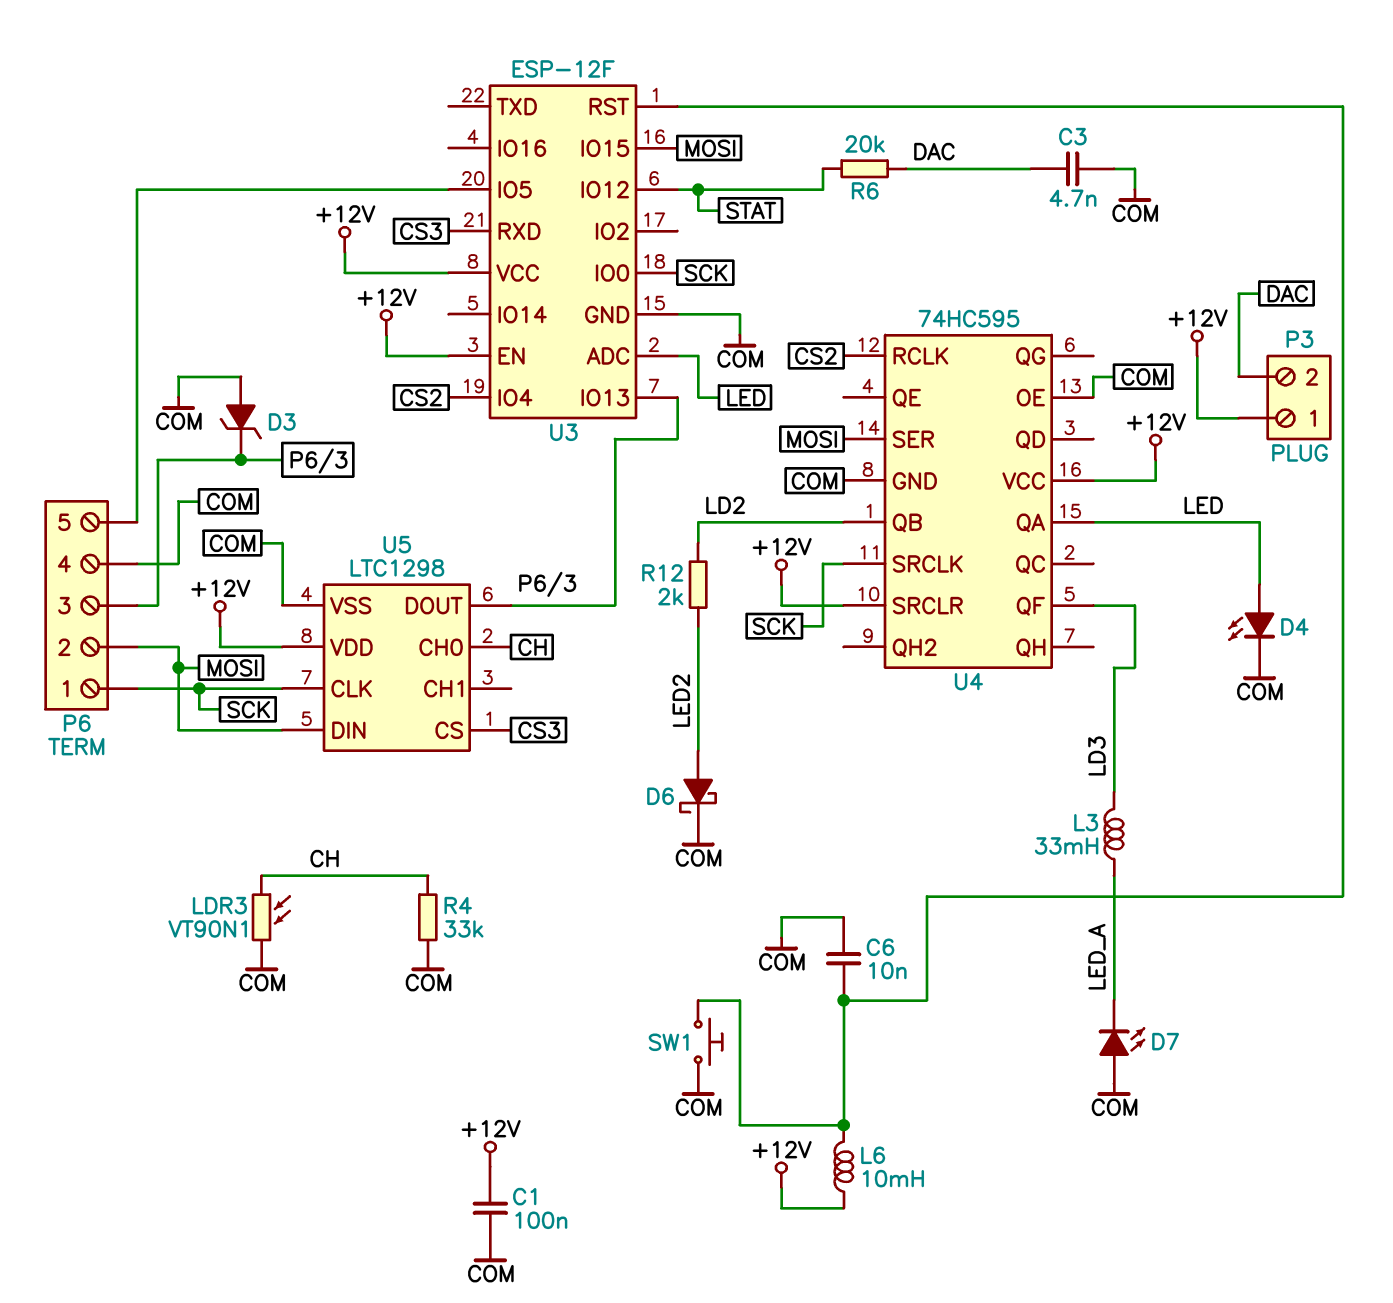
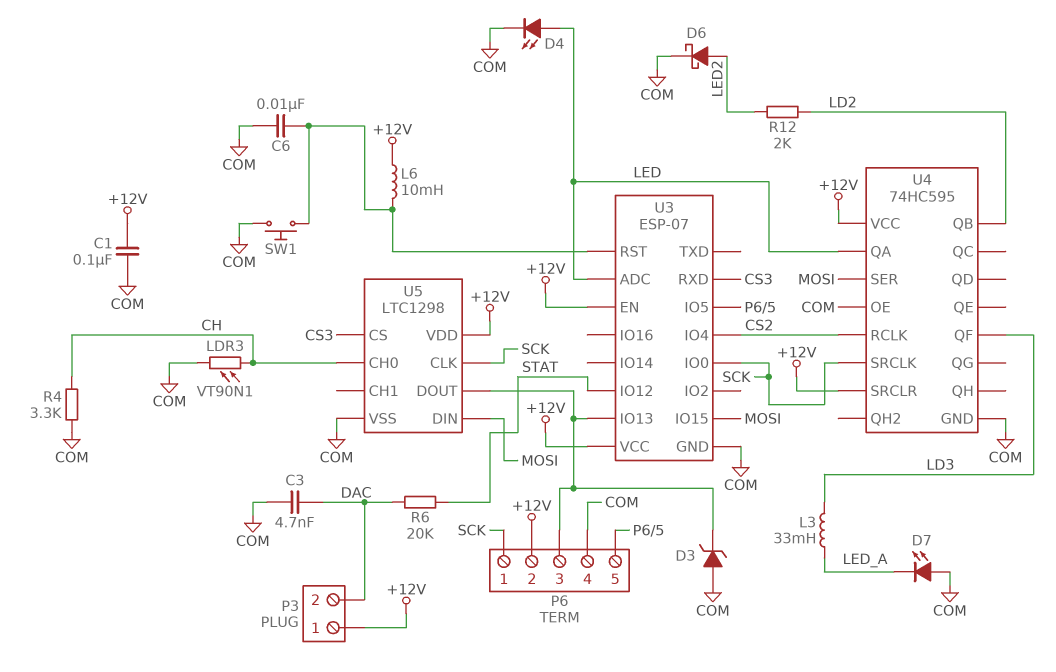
P6 pin 2: MOSI -> +12V
R4: 33k (CH, COM) -> 3.3k (CH, COM)
U3: ESP-12F -> ESP-07

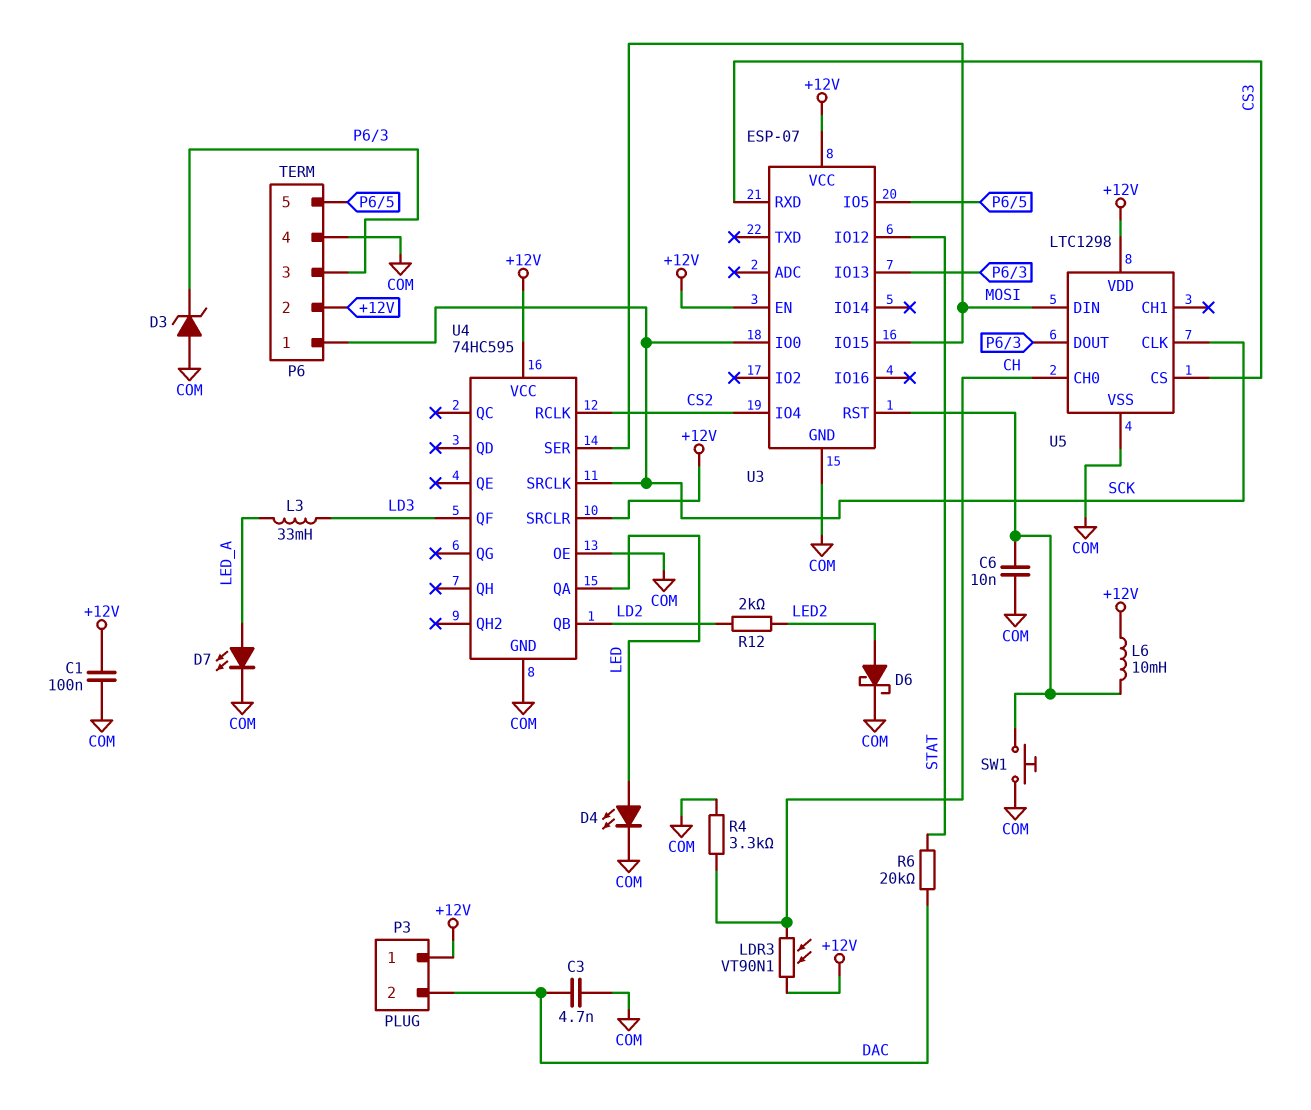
D7: LED (A COM, K LED_A) -> LED (A LED_A, K COM)
LDR3: VT90N1 (CH, COM) -> VT90N1 (+12V, CH)
U3 pin ADC: LED -> none

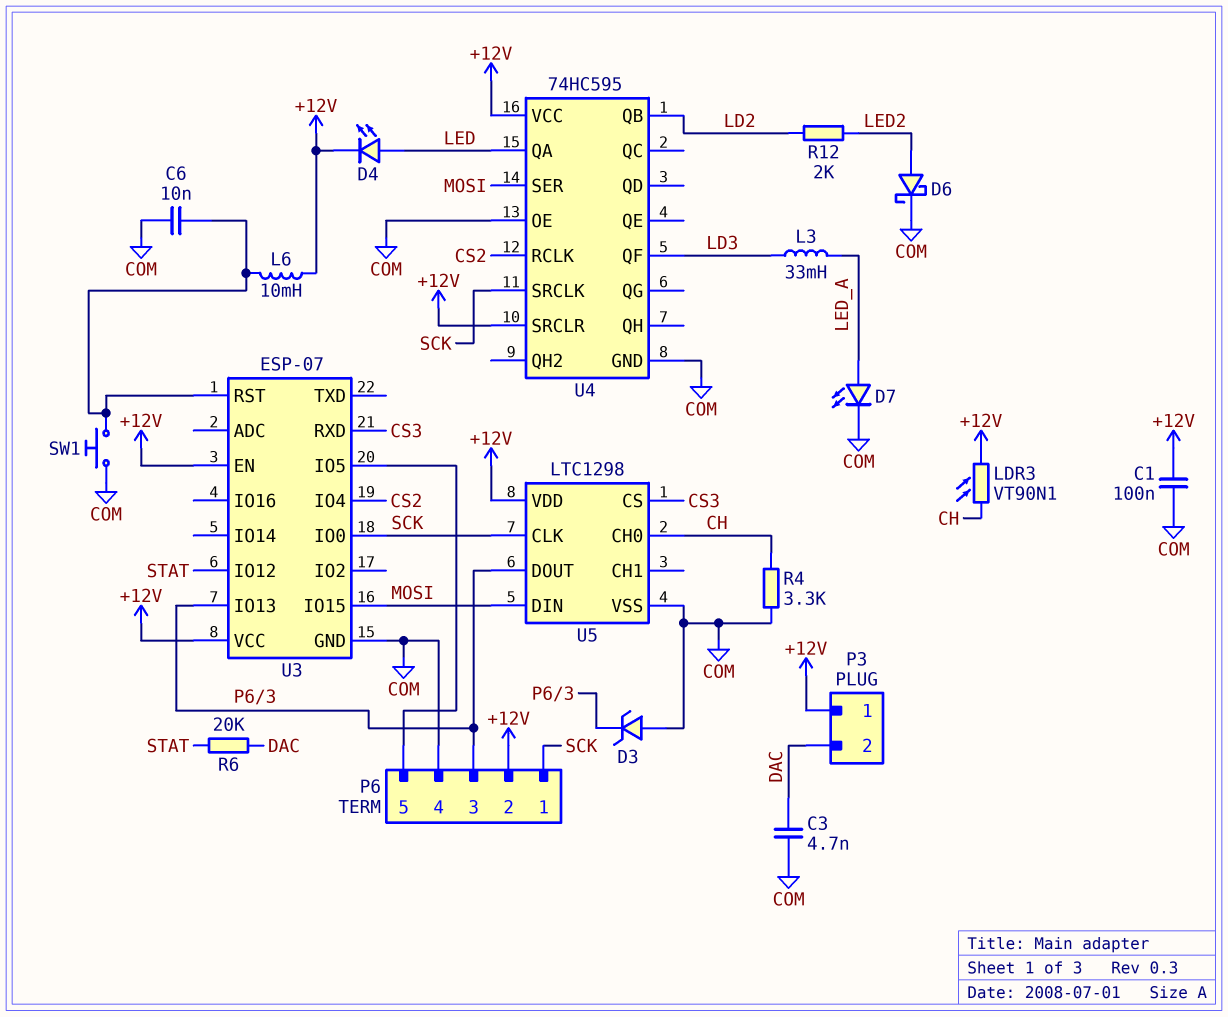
D4: LED (A LED, K COM) -> LED (A LED, K +12V)

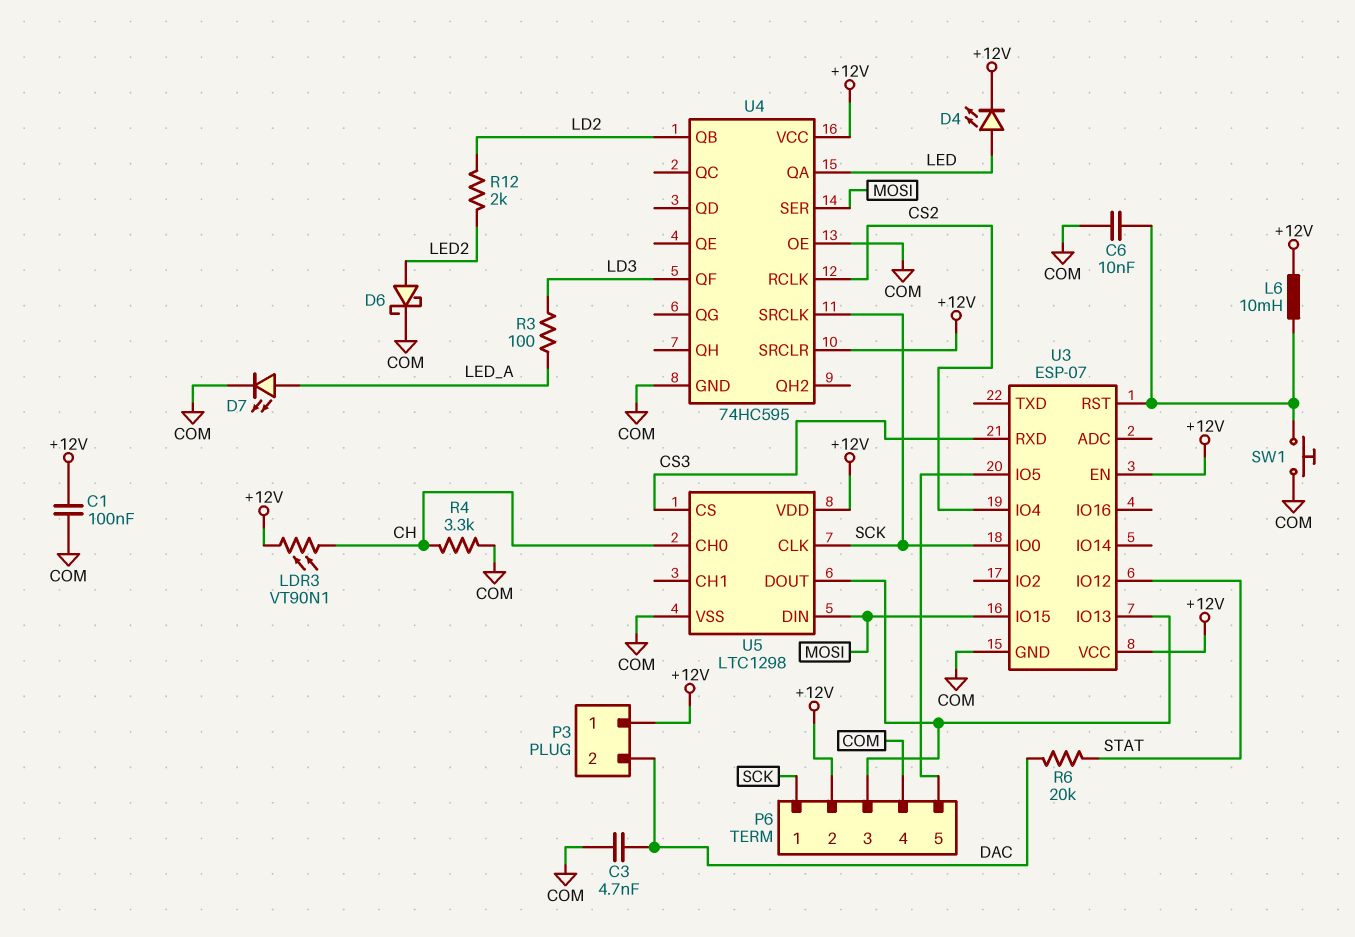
D3: zener (A COM, K P6/3) -> none
L3: 33mH (LD3, LED_A) -> none
R3: none -> 100 (LD3, LED_A)

